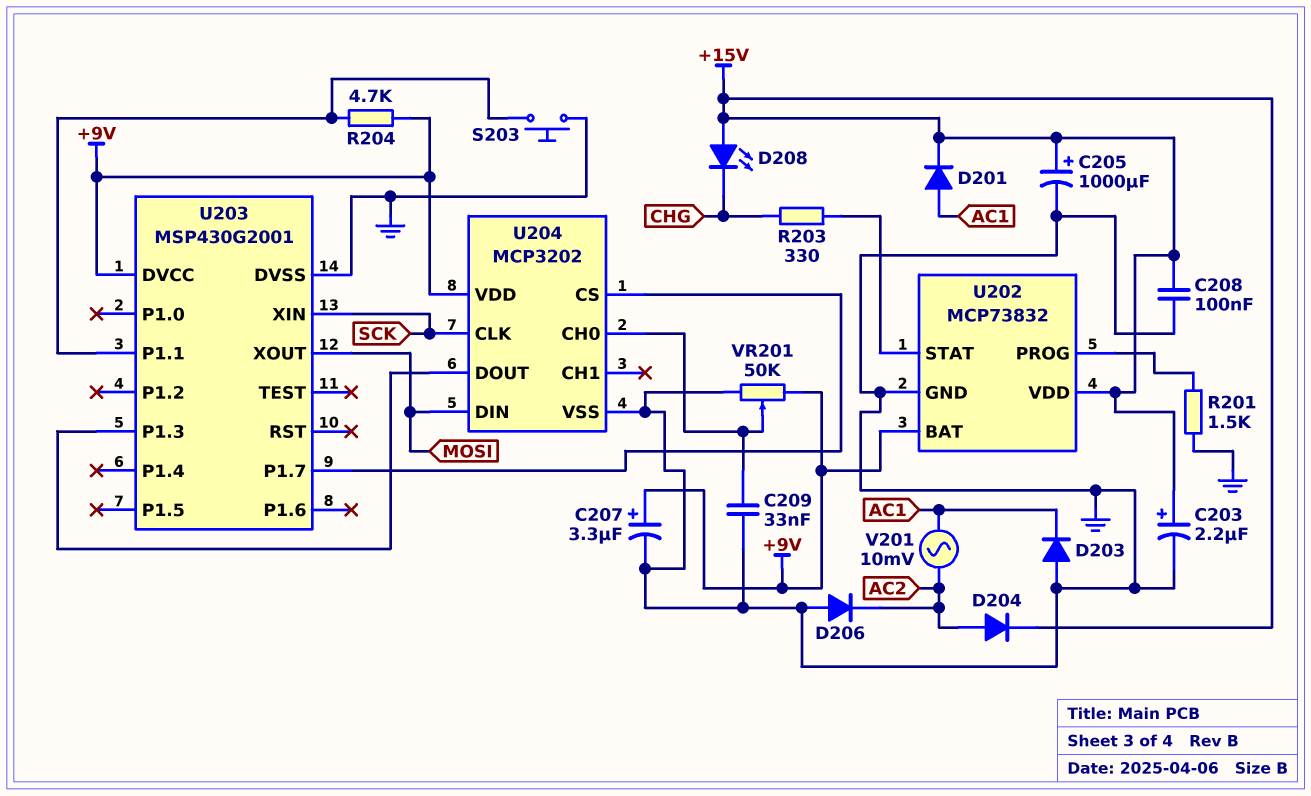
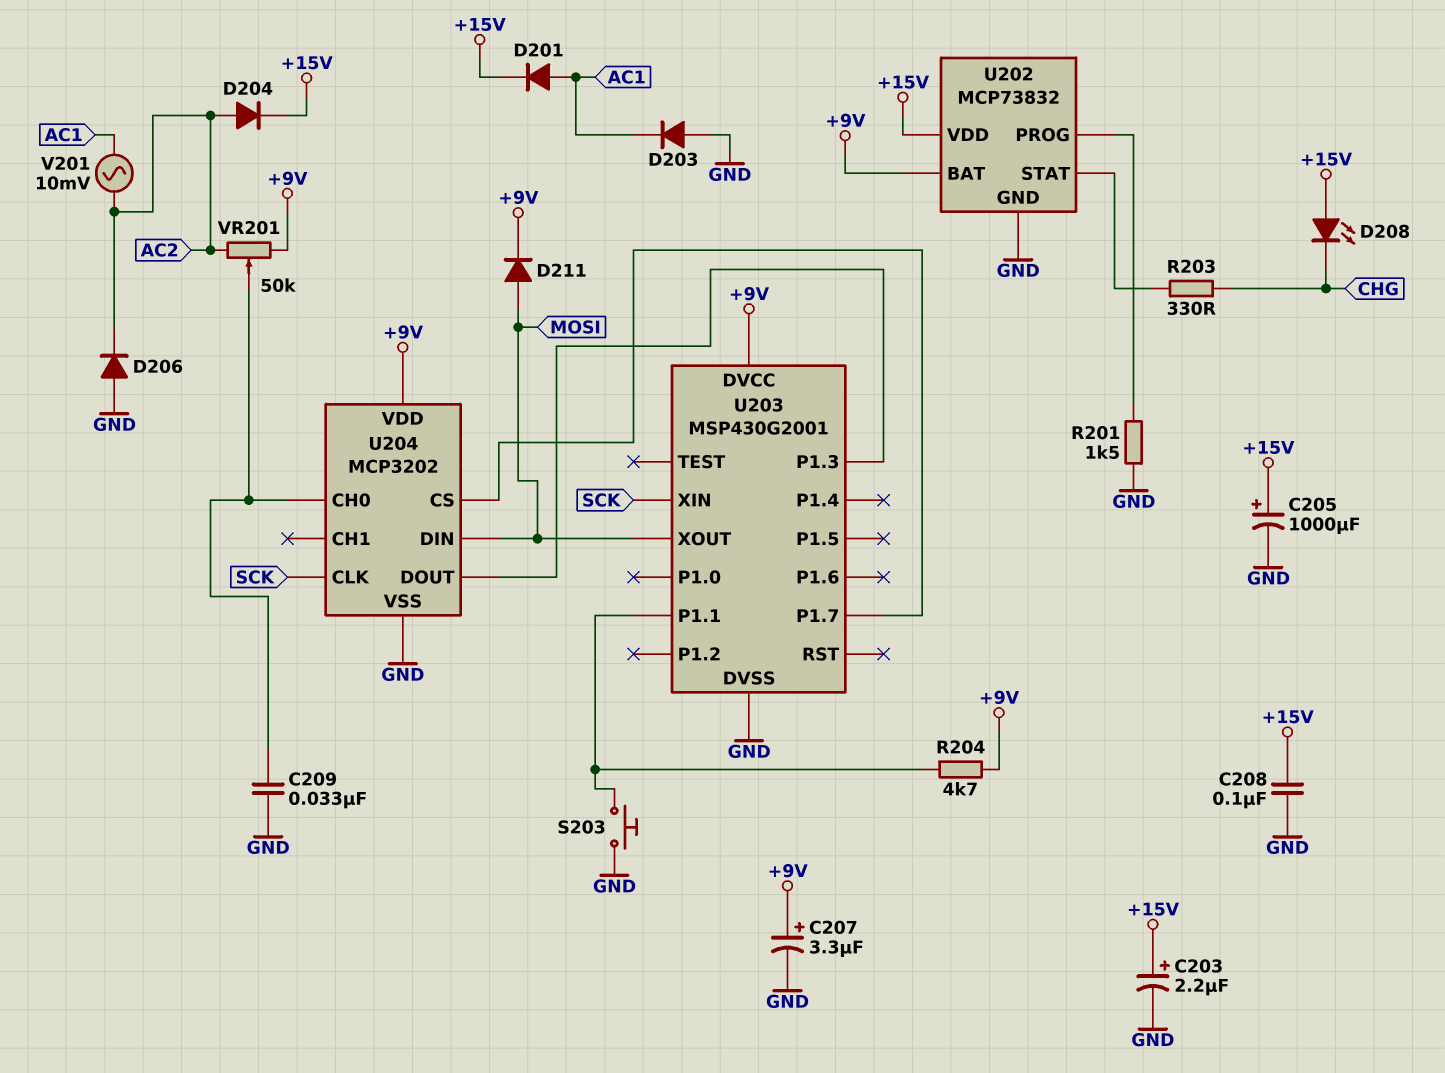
D211: none -> diode (A MOSI, K +9V)
VR201: 50k (+9V, GND, wiper U204/CH0) -> 50k (+9V, AC2, wiper U204/CH0)

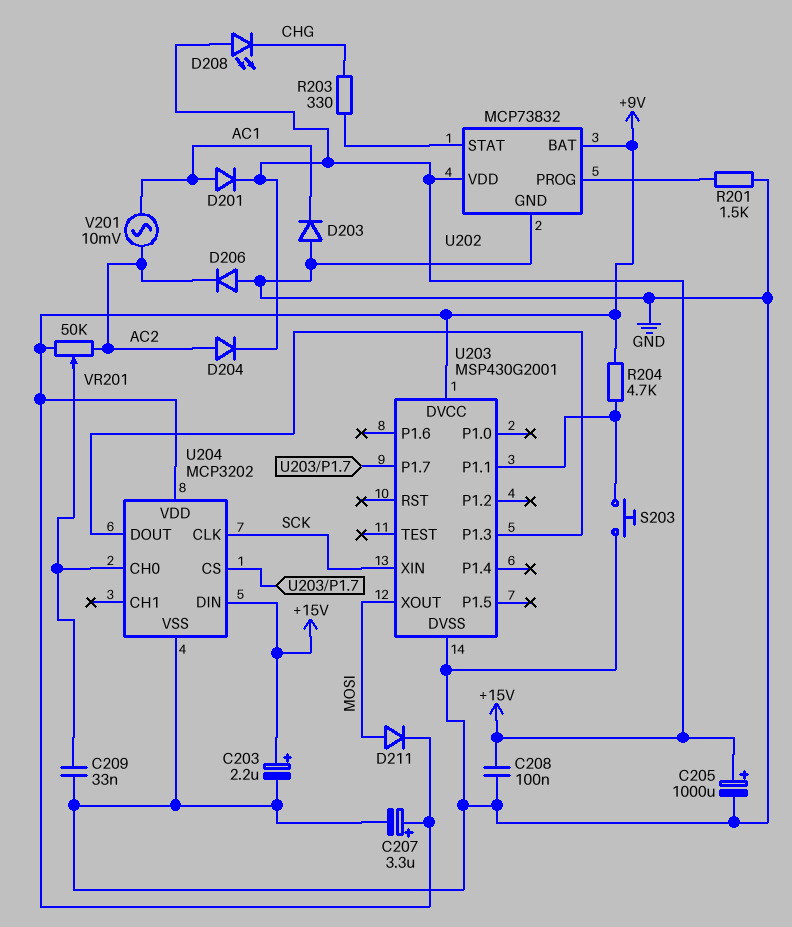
U204 pin DIN: MOSI -> +15V

